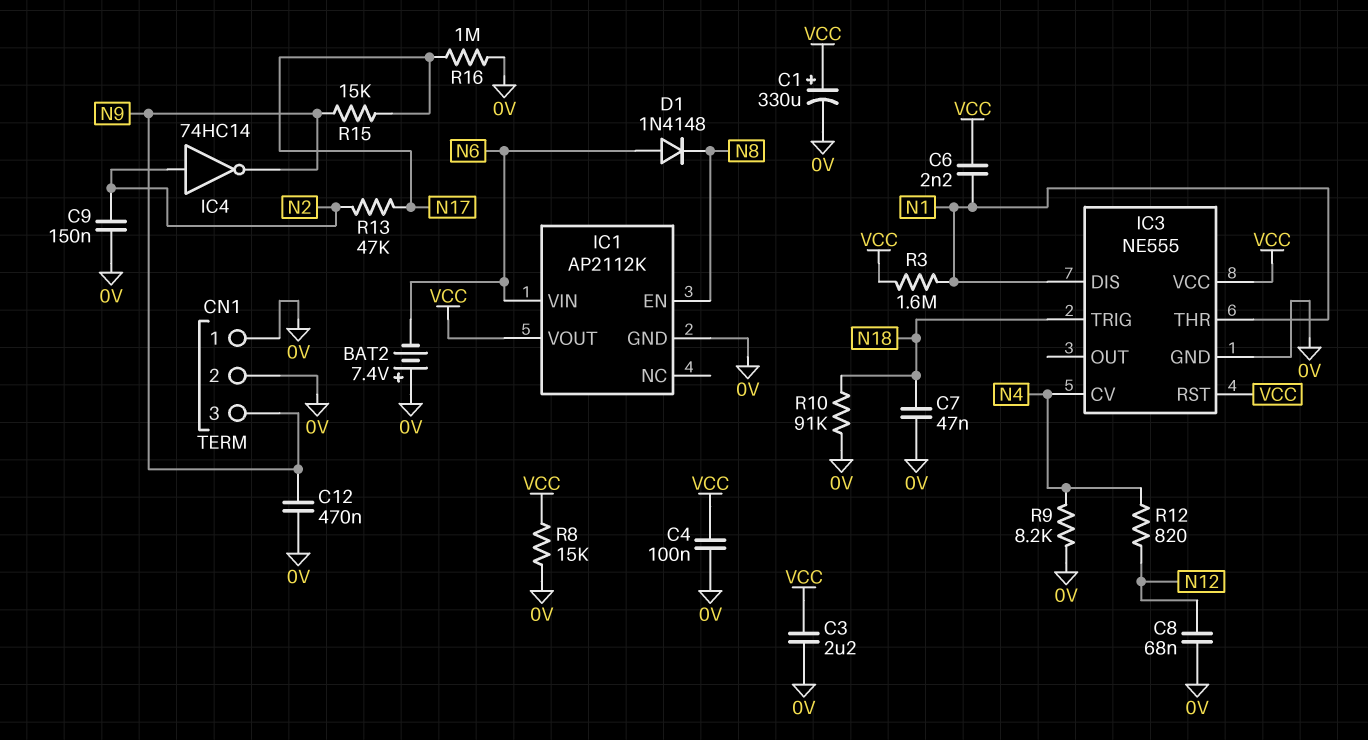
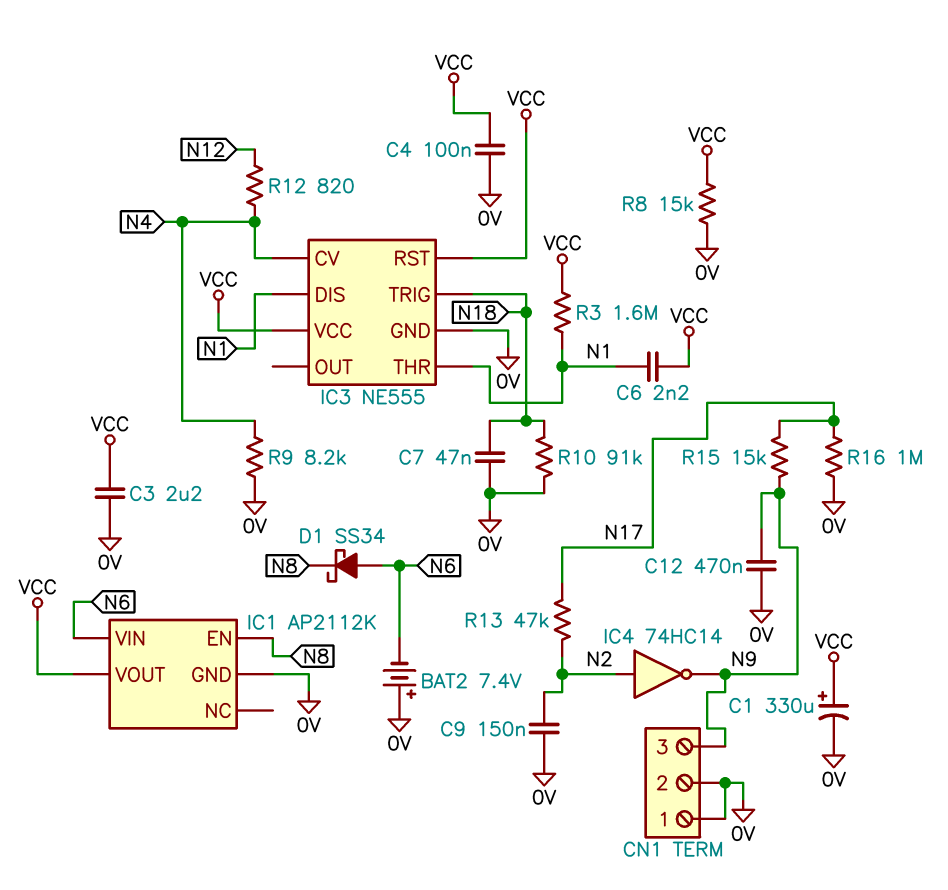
C8: 68nF (0V, N12) -> none
D1: diode 1N4148 (A N6, K N8) -> schottky SS34 (A N6, K N8)

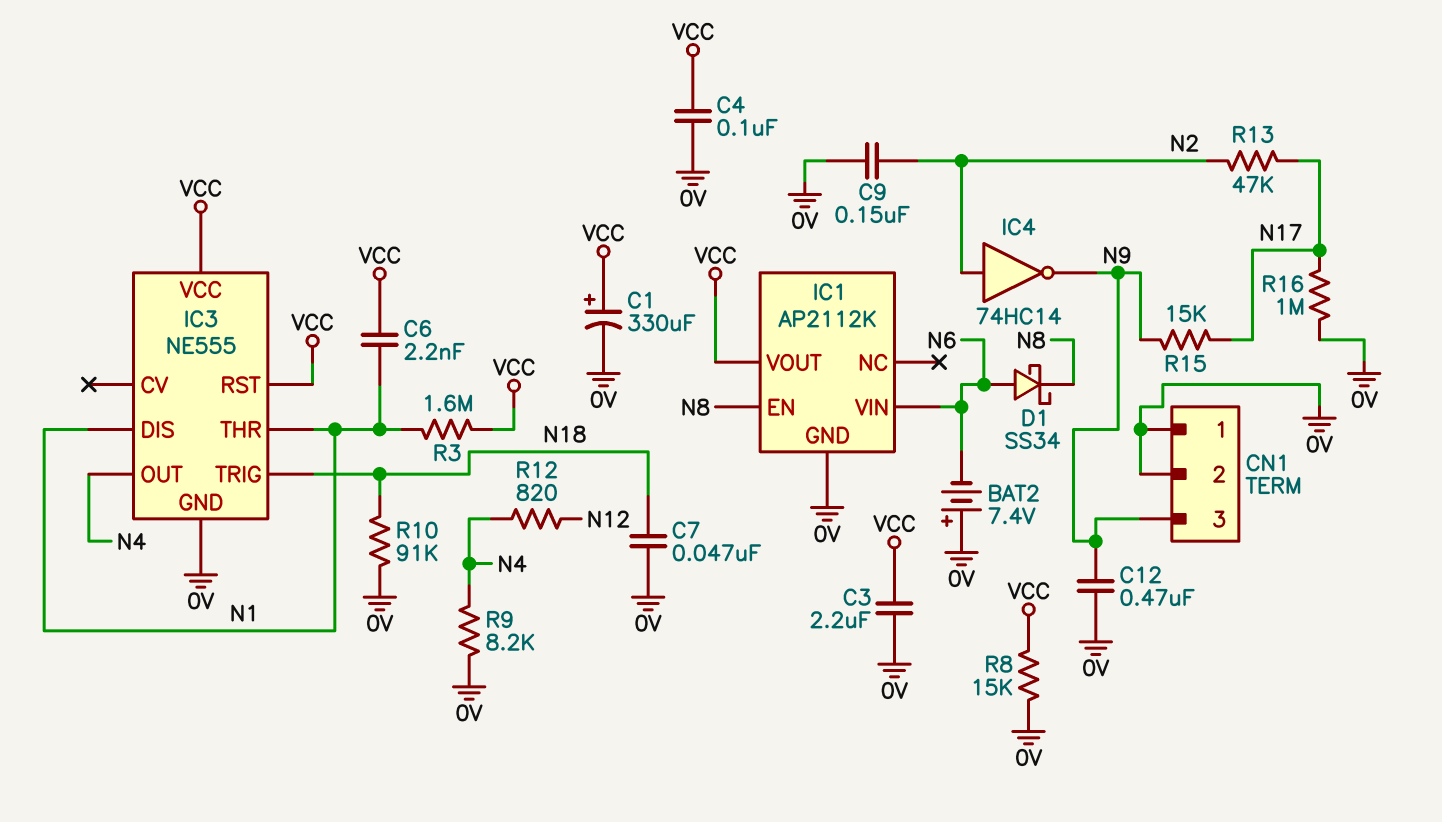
IC3 pin CV: N4 -> none
IC3 pin OUT: none -> N4

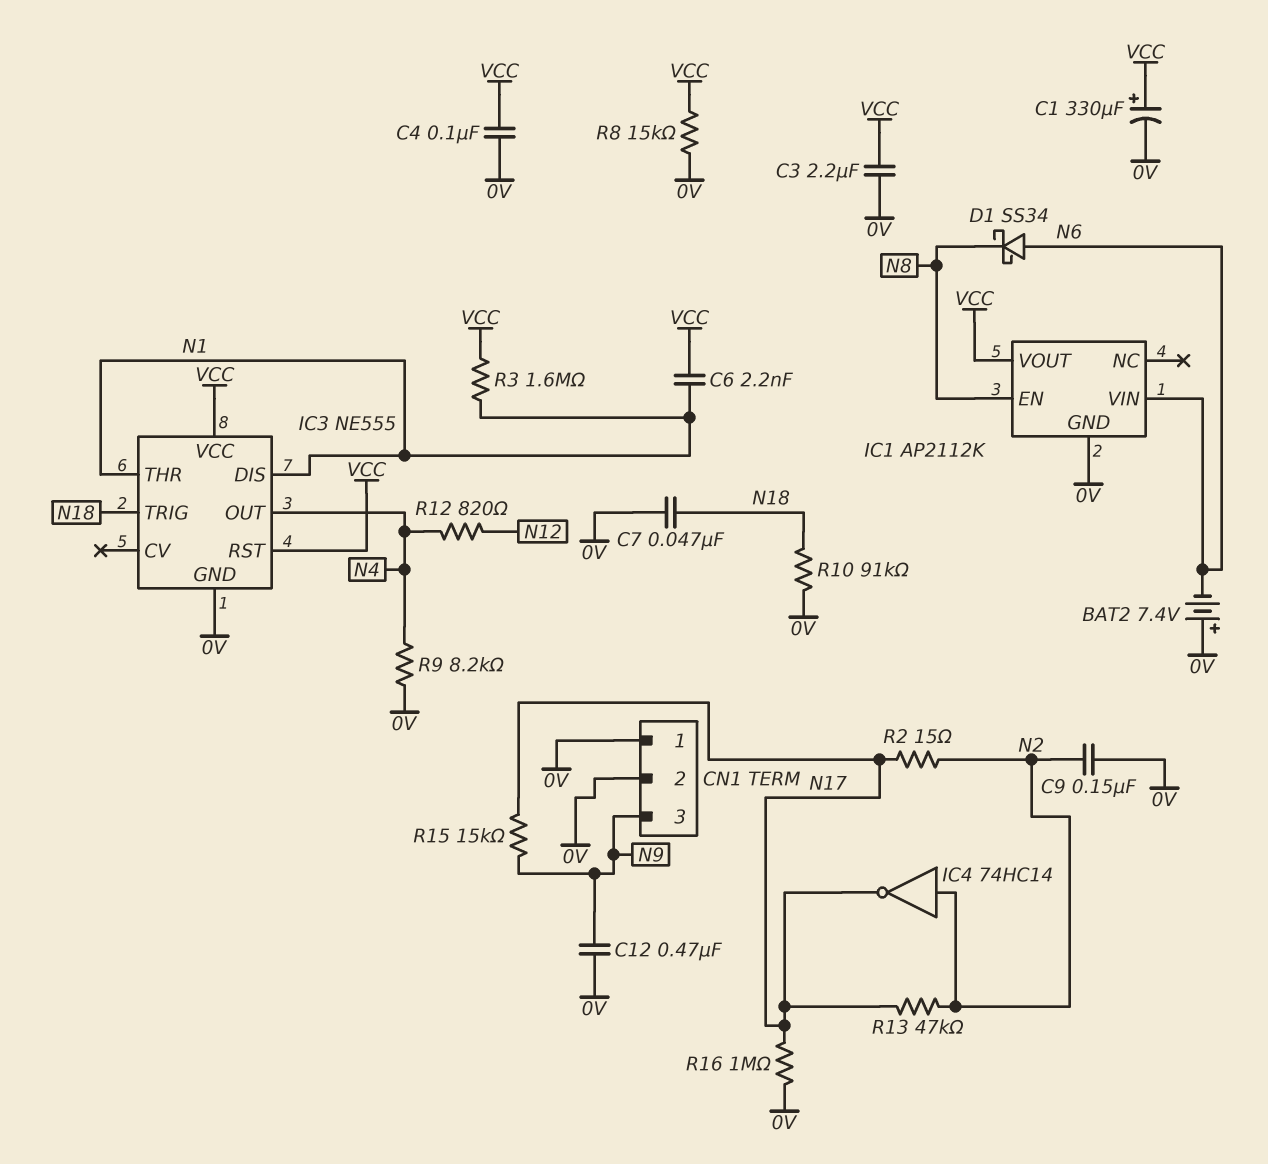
IC4: NOT 74HC14 (in N2, out N9) -> NOT 74HC14 (in N2, out N17)
R2: none -> 15 (N2, N17)

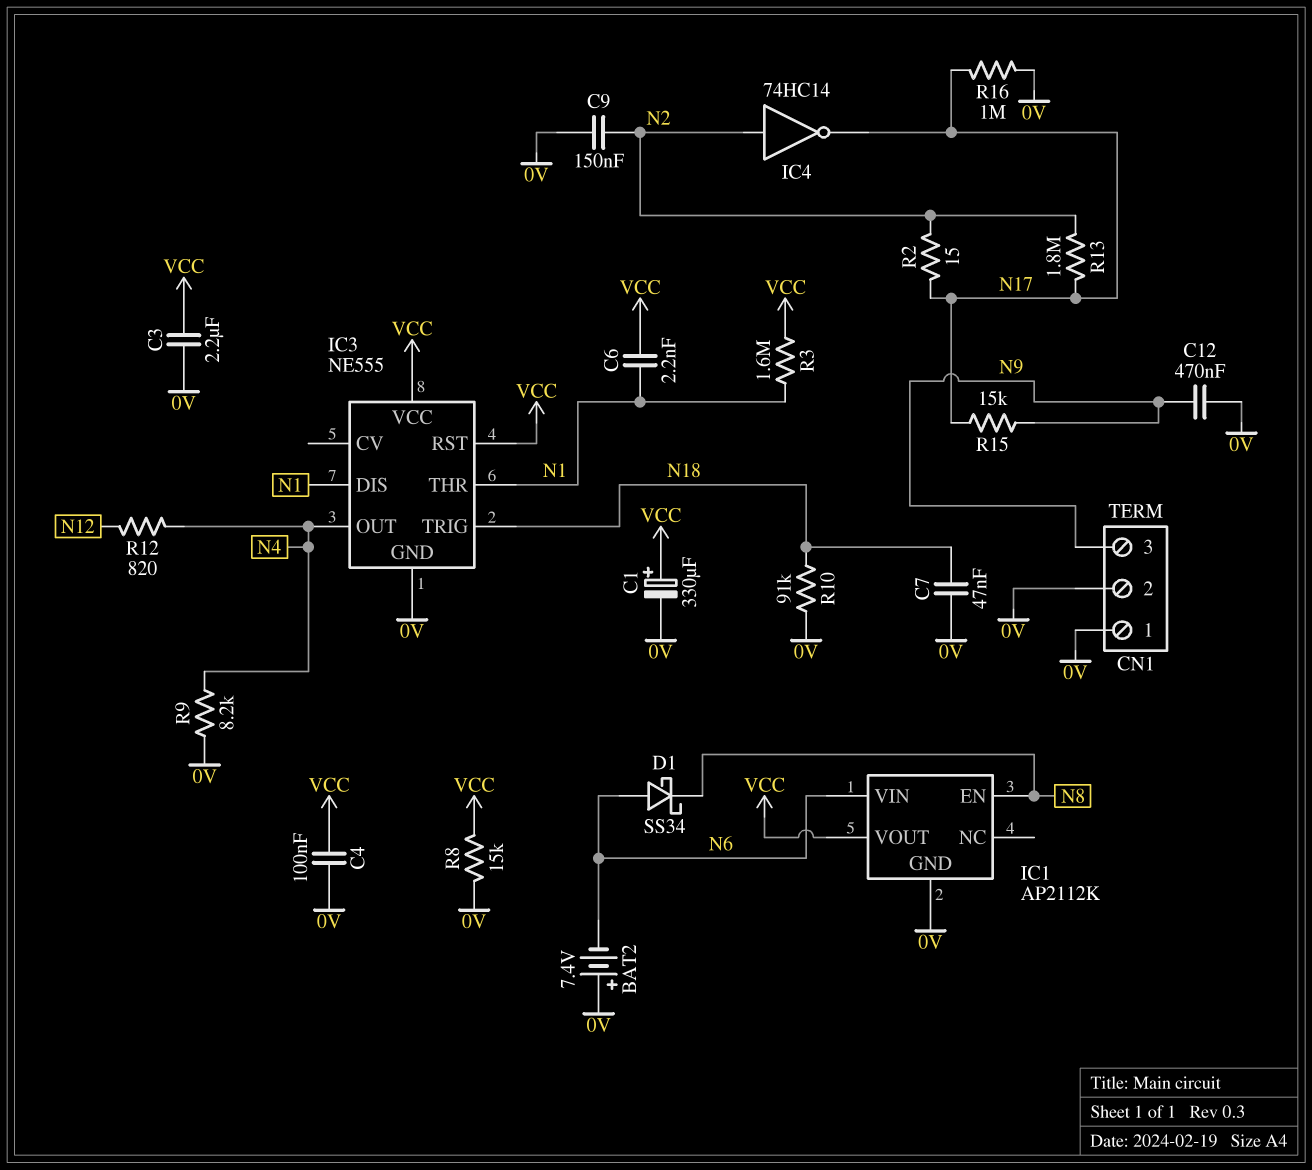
R13: 47k (N2, N17) -> 1.8M (N2, N17)

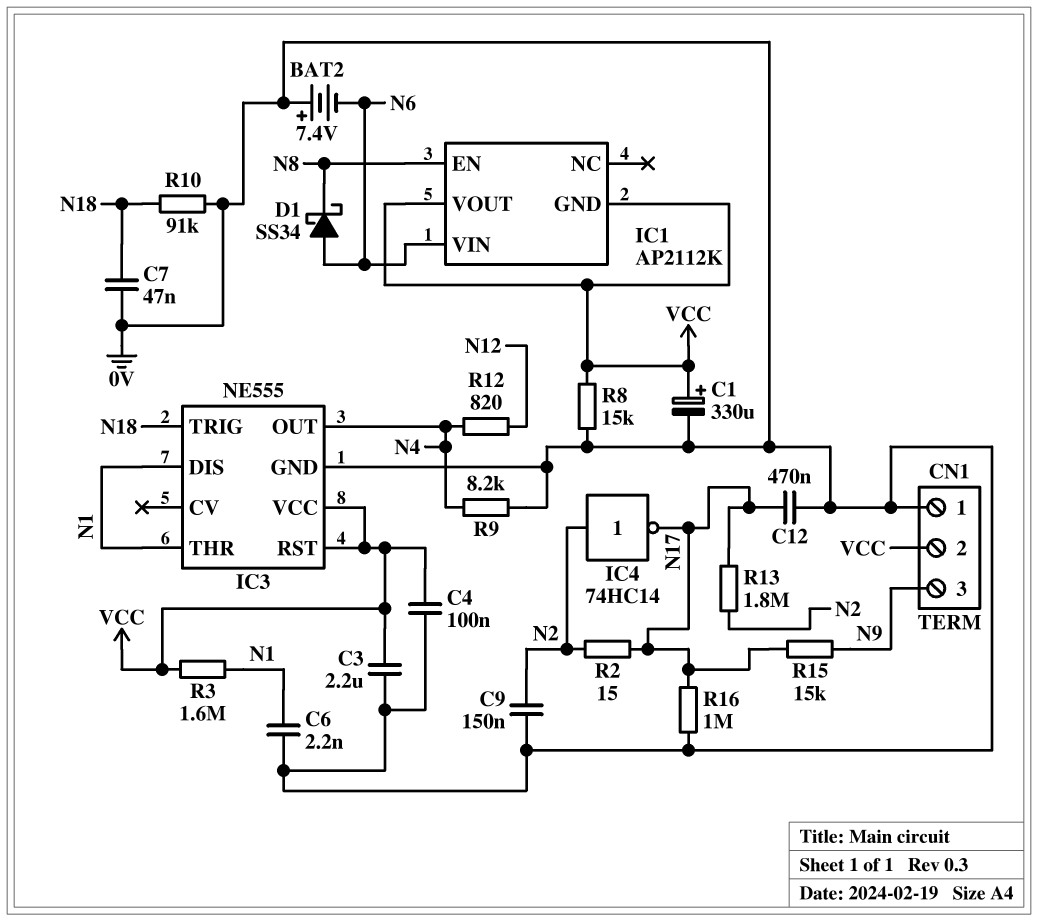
C6: 2.2nF (N1, VCC) -> 2.2nF (0V, N1)
C12: 470nF (0V, N9) -> 470nF (0V, N17)
CN1 pin 2: 0V -> VCC
IC1 pin GND: 0V -> VCC

